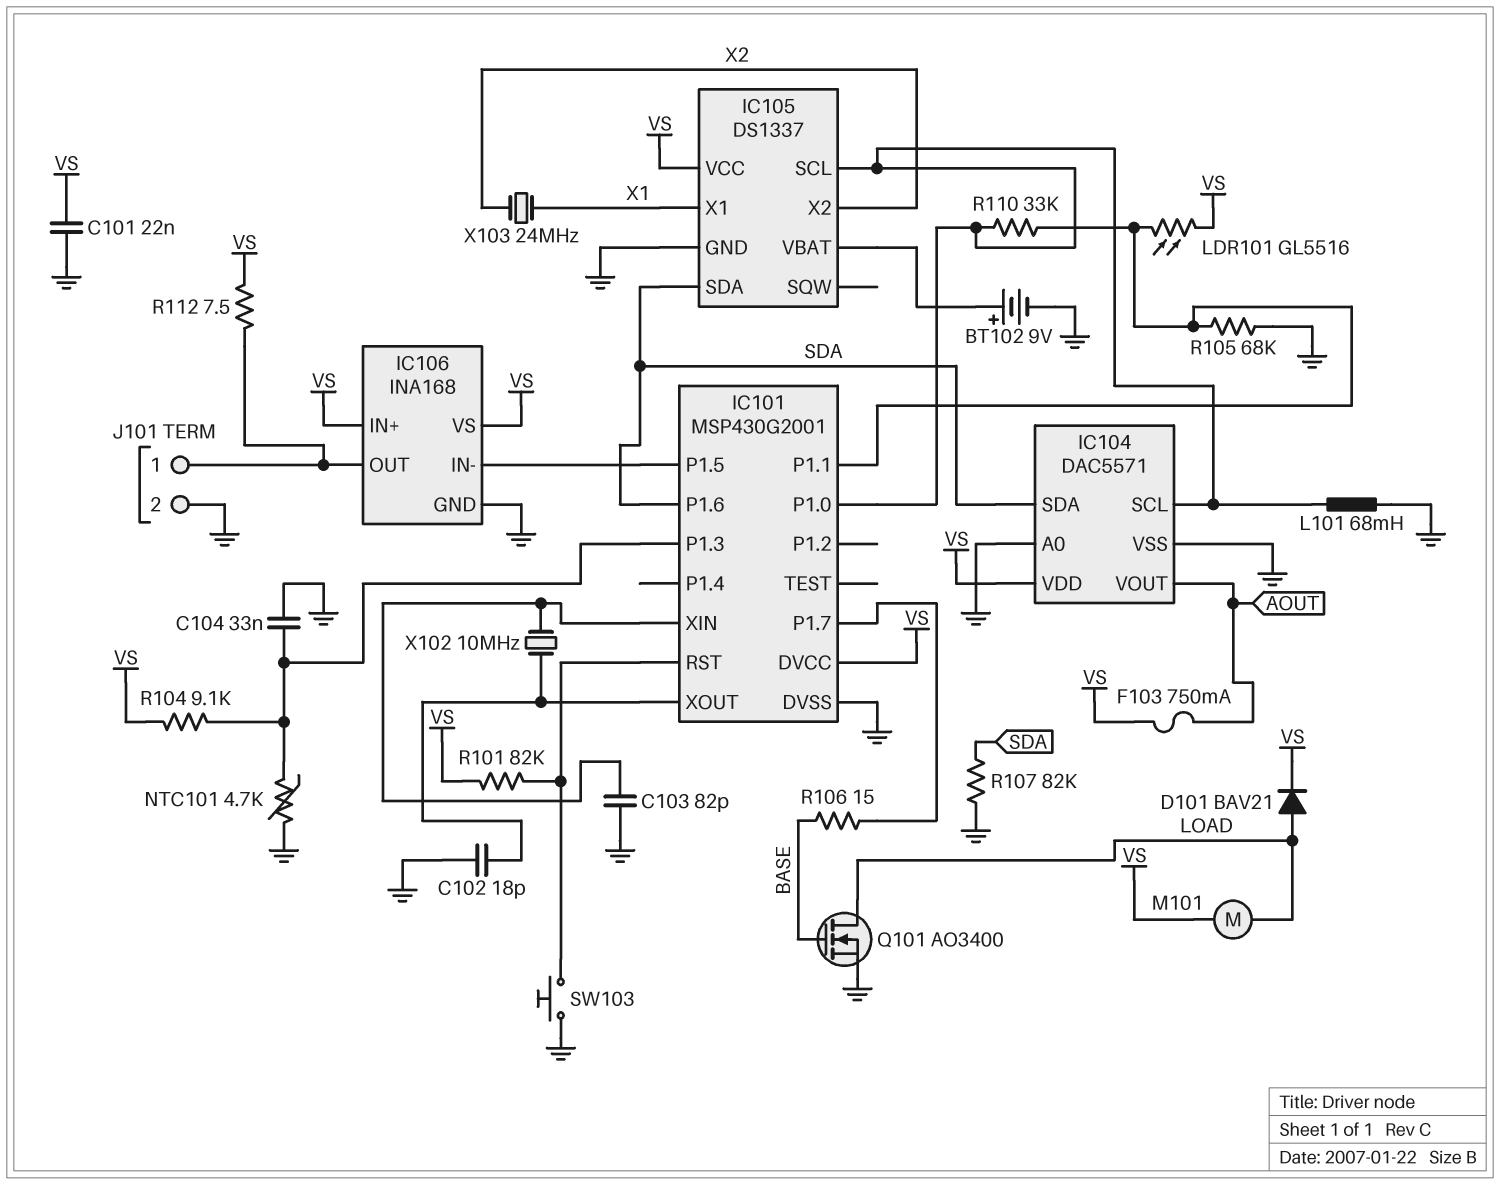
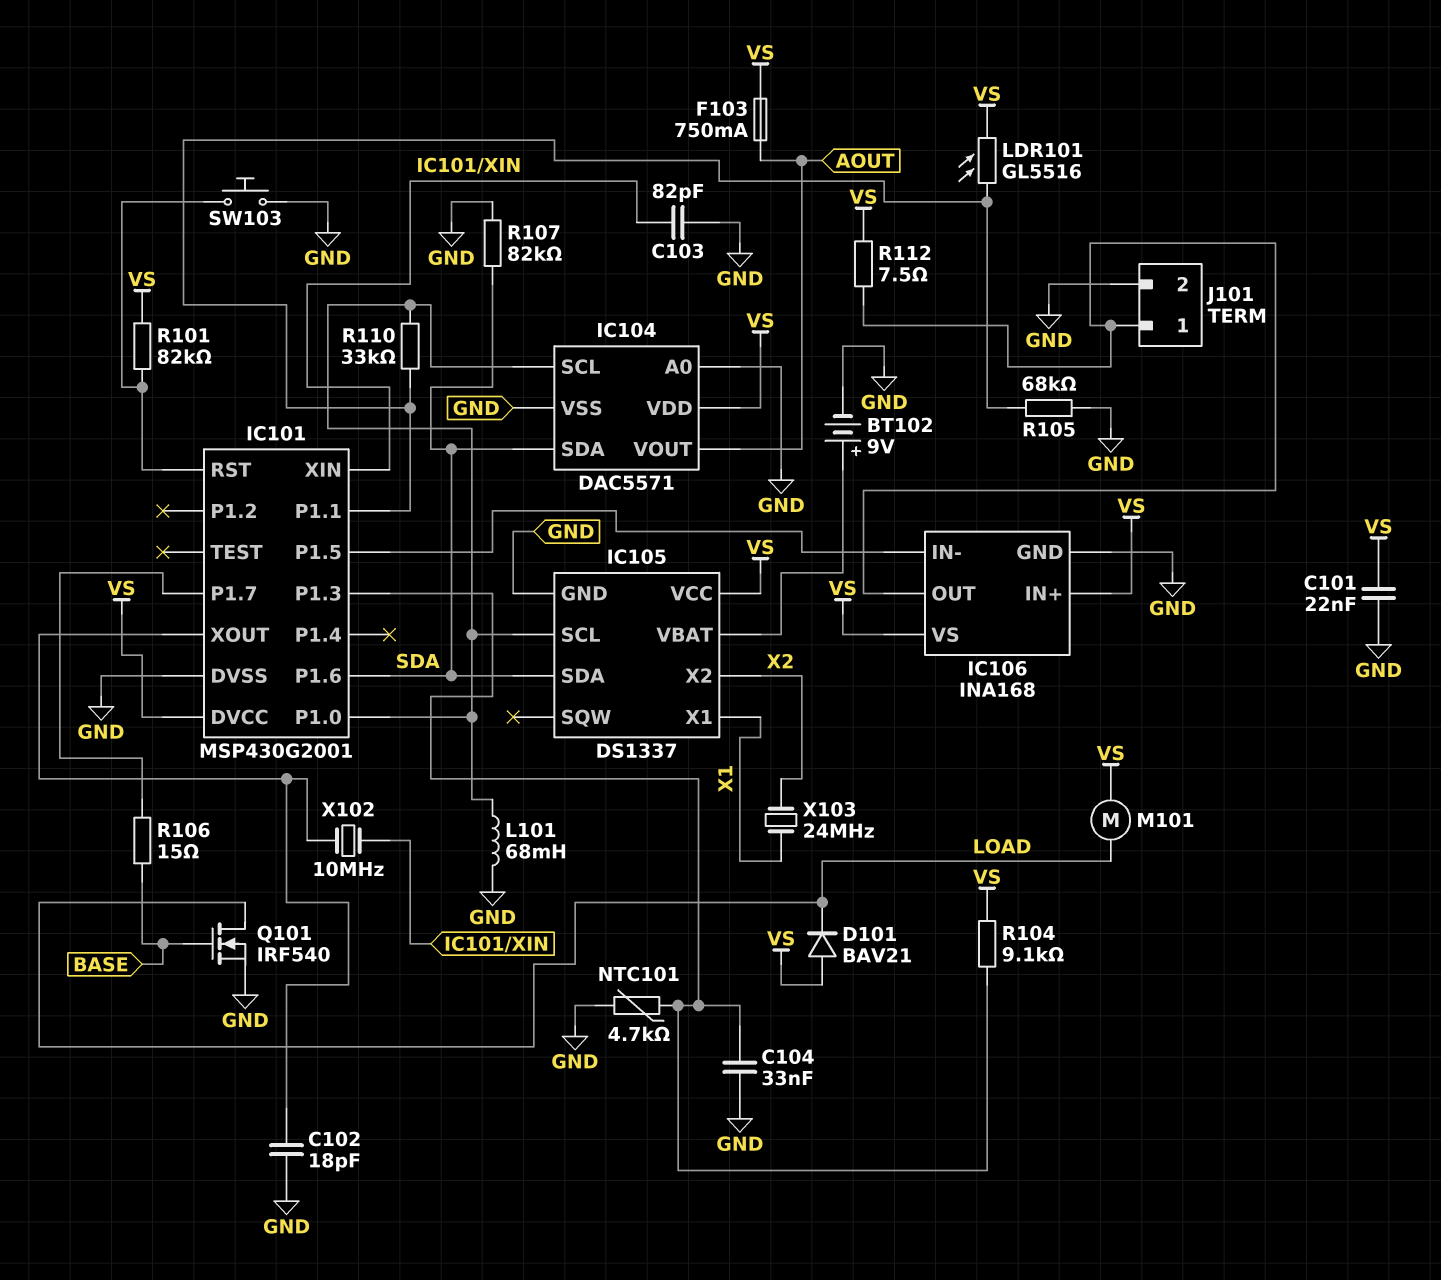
D101: diode BAV21 (A LOAD, K VS) -> diode BAV21 (A VS, K LOAD)
Q101: NMOS AO3400 (G BASE, D LOAD, S GND) -> NMOS IRF540 (G BASE, D LOAD, S GND)

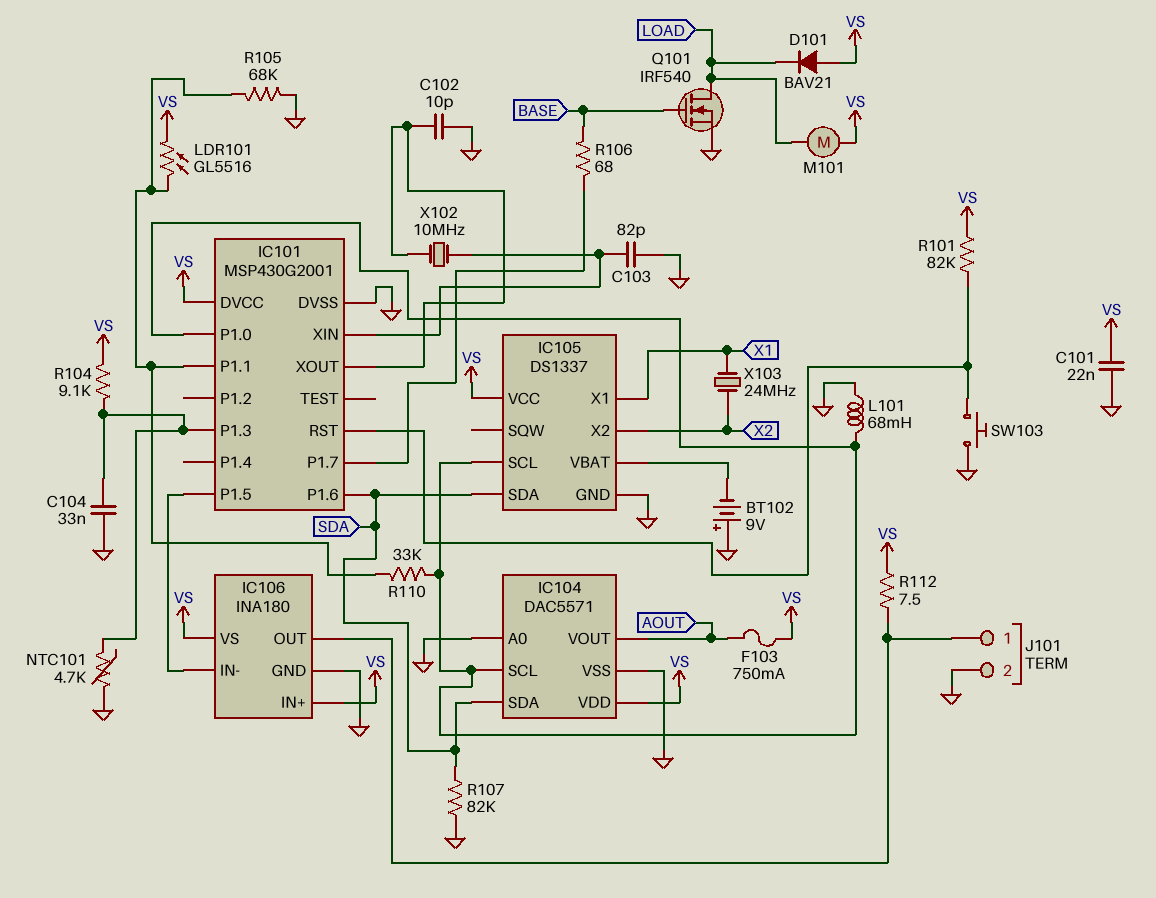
BT102: 9V (plus IC105/VBAT, minus GND) -> 9V (plus GND, minus IC105/VBAT)
C102: 18pF (GND, IC101/XOUT) -> 10pF (GND, IC101/XOUT)
IC106: INA168 -> INA180
R106: 15 (BASE, IC101/P1.7) -> 68 (BASE, IC101/P1.7)

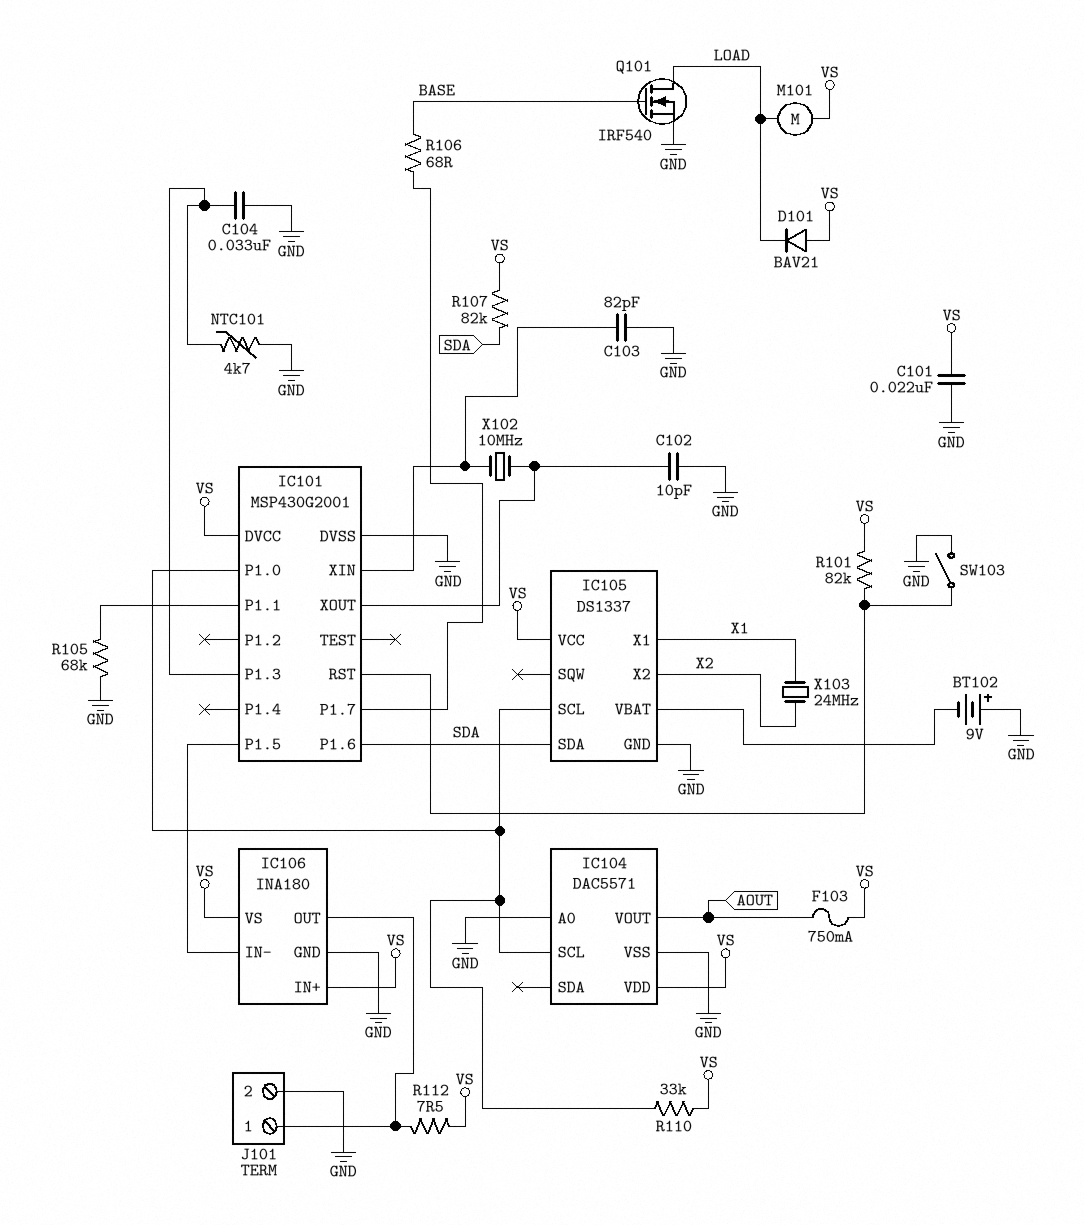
IC104 pin SDA: SDA -> none
L101: 68mH (GND, IC101/P1.0) -> none
LDR101: GL5516 (IC101/P1.1, VS) -> none
R104: 9.1k (IC101/P1.3, VS) -> none
R107: 82k (GND, SDA) -> 82k (SDA, VS)
R110: 33k (IC101/P1.0, IC101/P1.1) -> 33k (IC101/P1.0, VS)
SW103: button (GND, IC101/RST) -> switch (GND, IC101/RST)

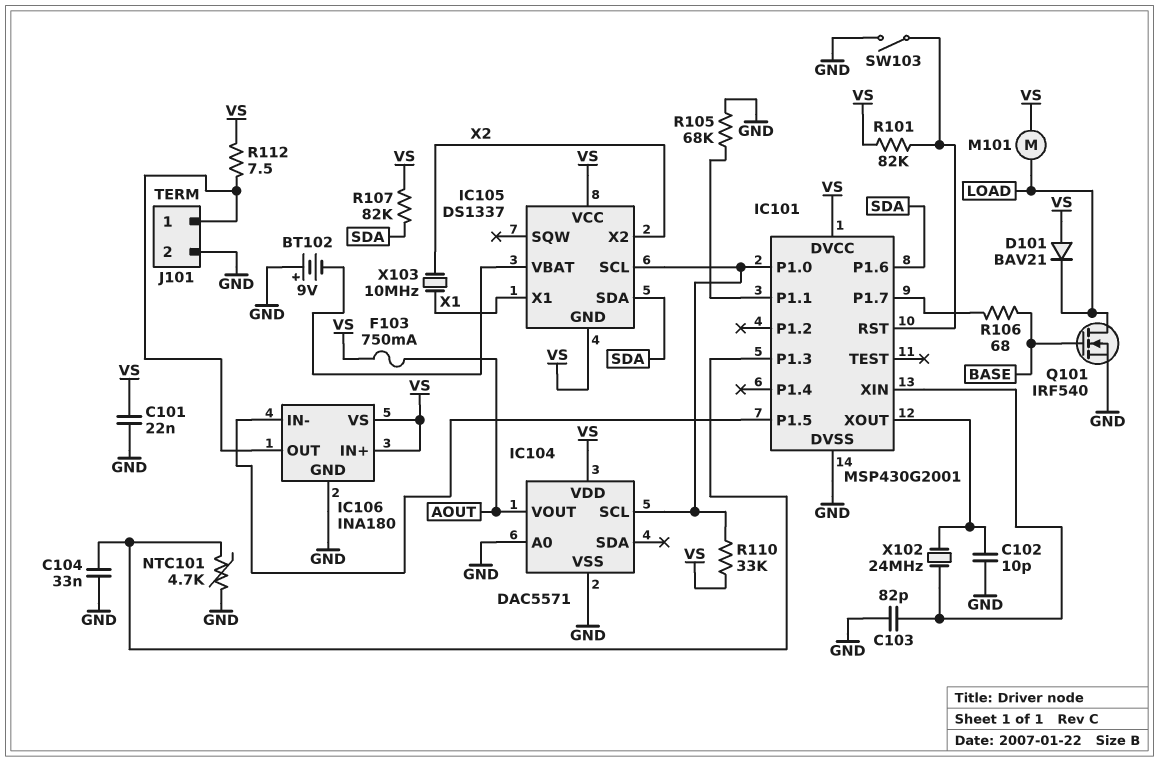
IC105 pin GND: GND -> VS
X102: 10MHz (IC101/XIN, IC101/XOUT) -> 24MHz (IC101/XIN, IC101/XOUT)
X103: 24MHz (X1, X2) -> 10MHz (X1, X2)

